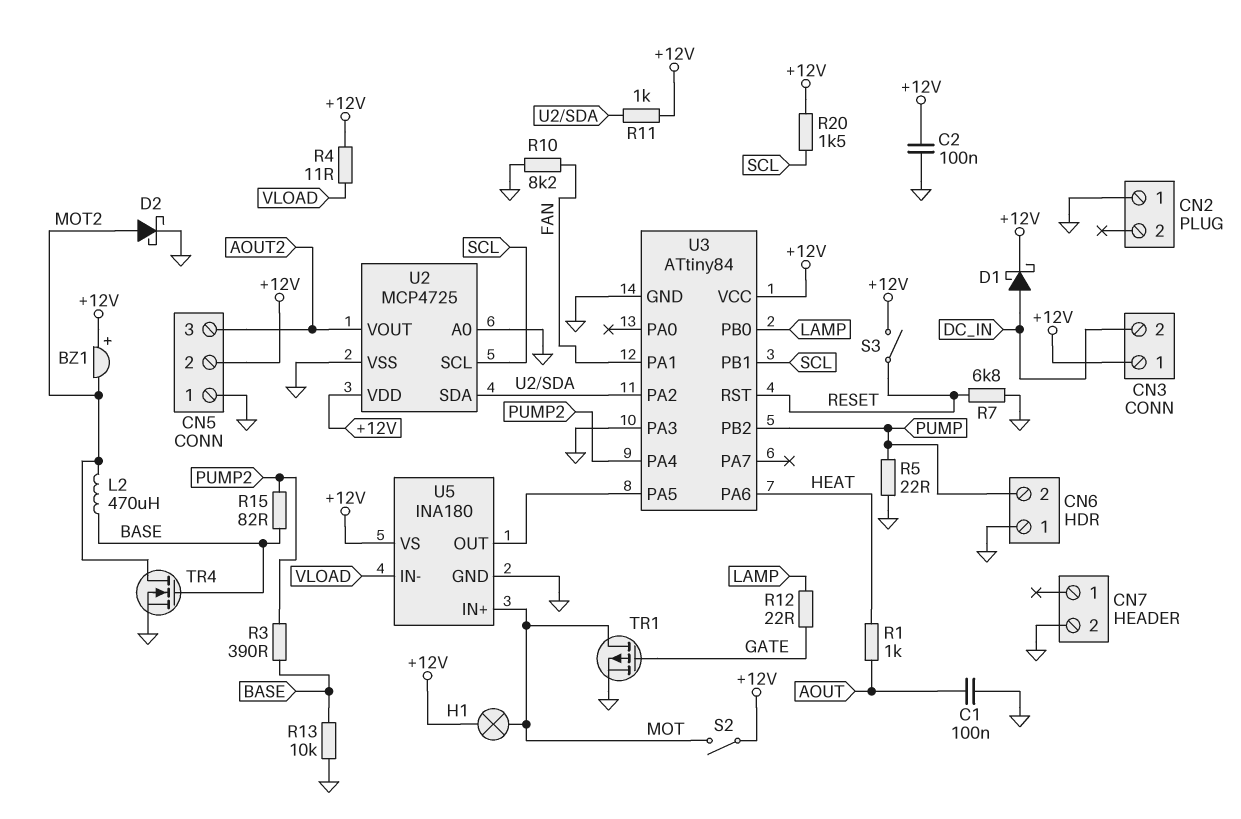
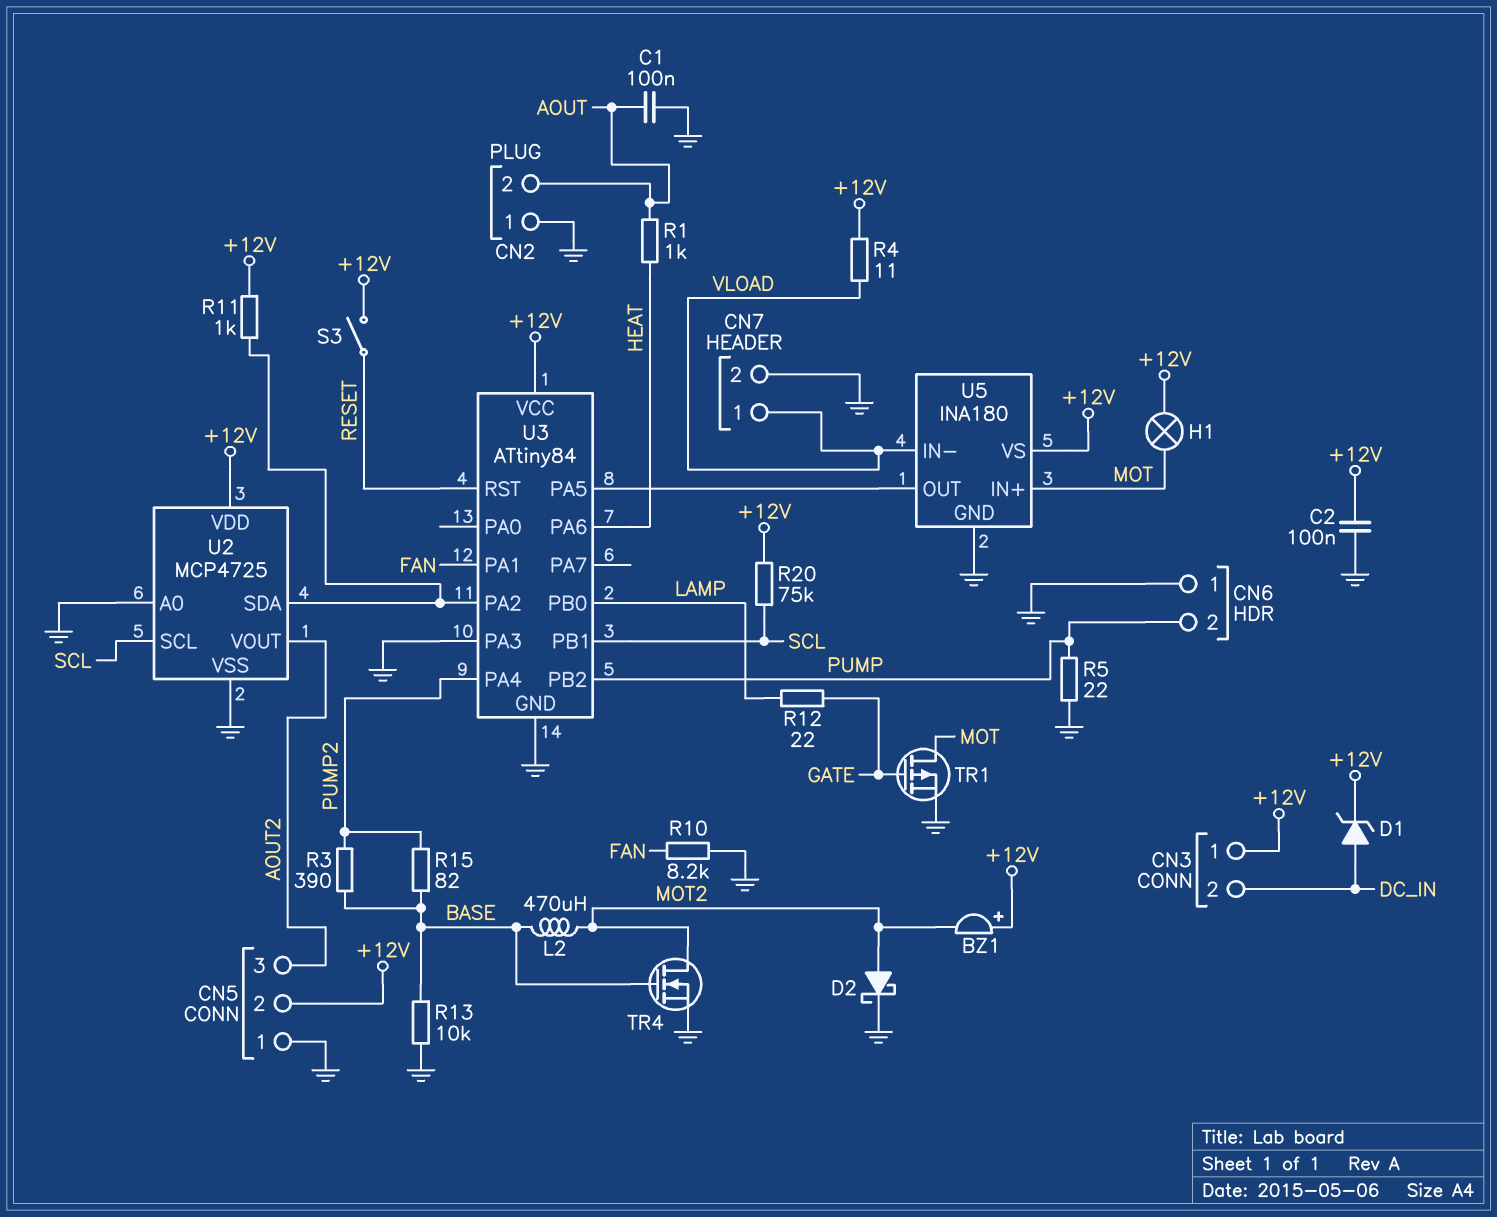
CN2 pin 2: none -> AOUT
CN7 pin 1: none -> VLOAD
D1: schottky (A DC_IN, K +12V) -> zener (A DC_IN, K +12V)
R7: 6.8k (GND, RESET) -> none
R20: 1.5k (+12V, SCL) -> 75k (+12V, SCL)
S2: switch (+12V, MOT) -> none

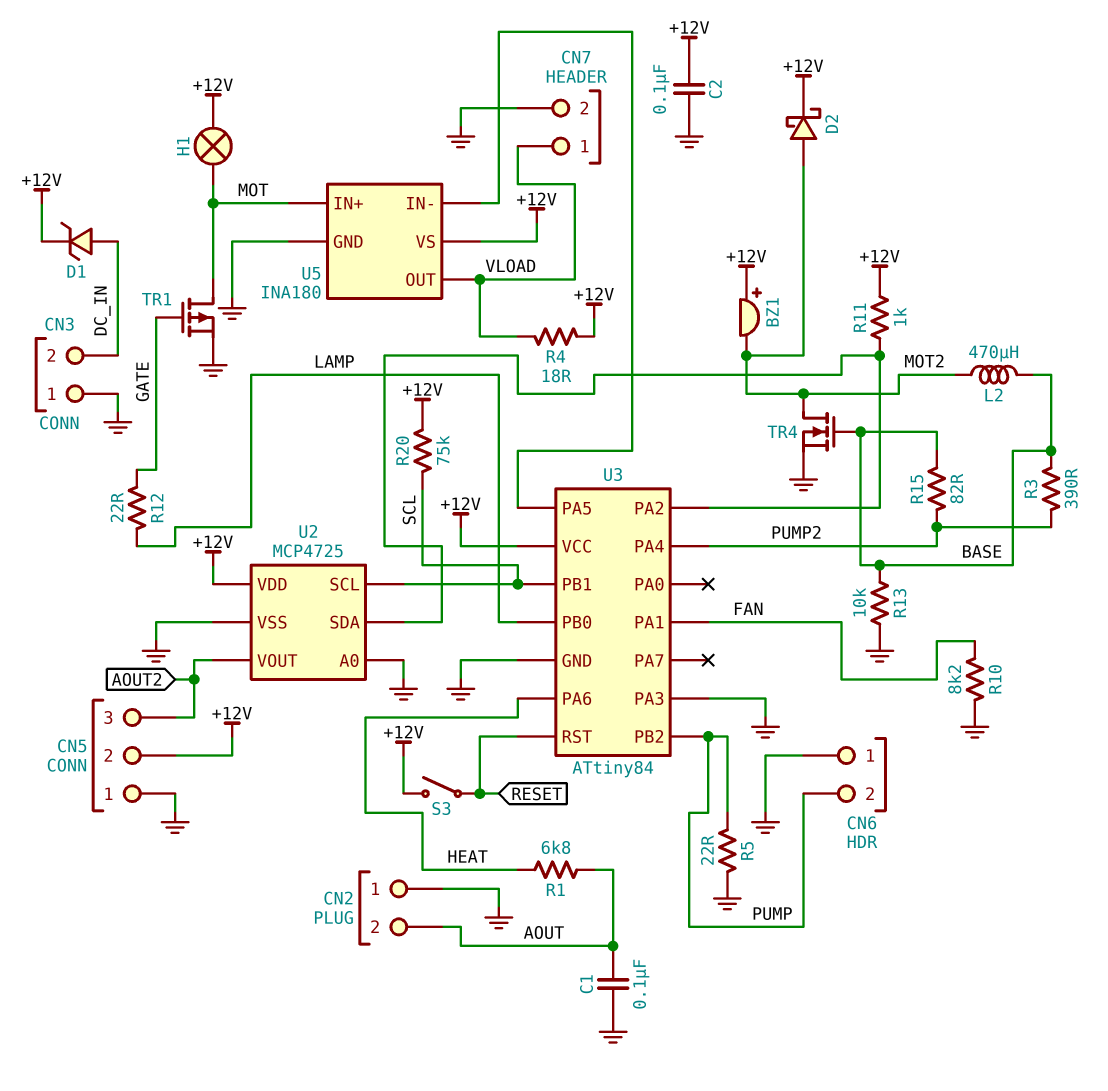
CN3 pin 1: +12V -> GND
D2: schottky (A MOT2, K GND) -> schottky (A MOT2, K +12V)
R1: 1k (AOUT, HEAT) -> 6.8k (AOUT, HEAT)
R4: 11 (+12V, VLOAD) -> 18 (+12V, VLOAD)
U5 pin IN-: VLOAD -> U3/PA5
U5 pin OUT: U3/PA5 -> VLOAD

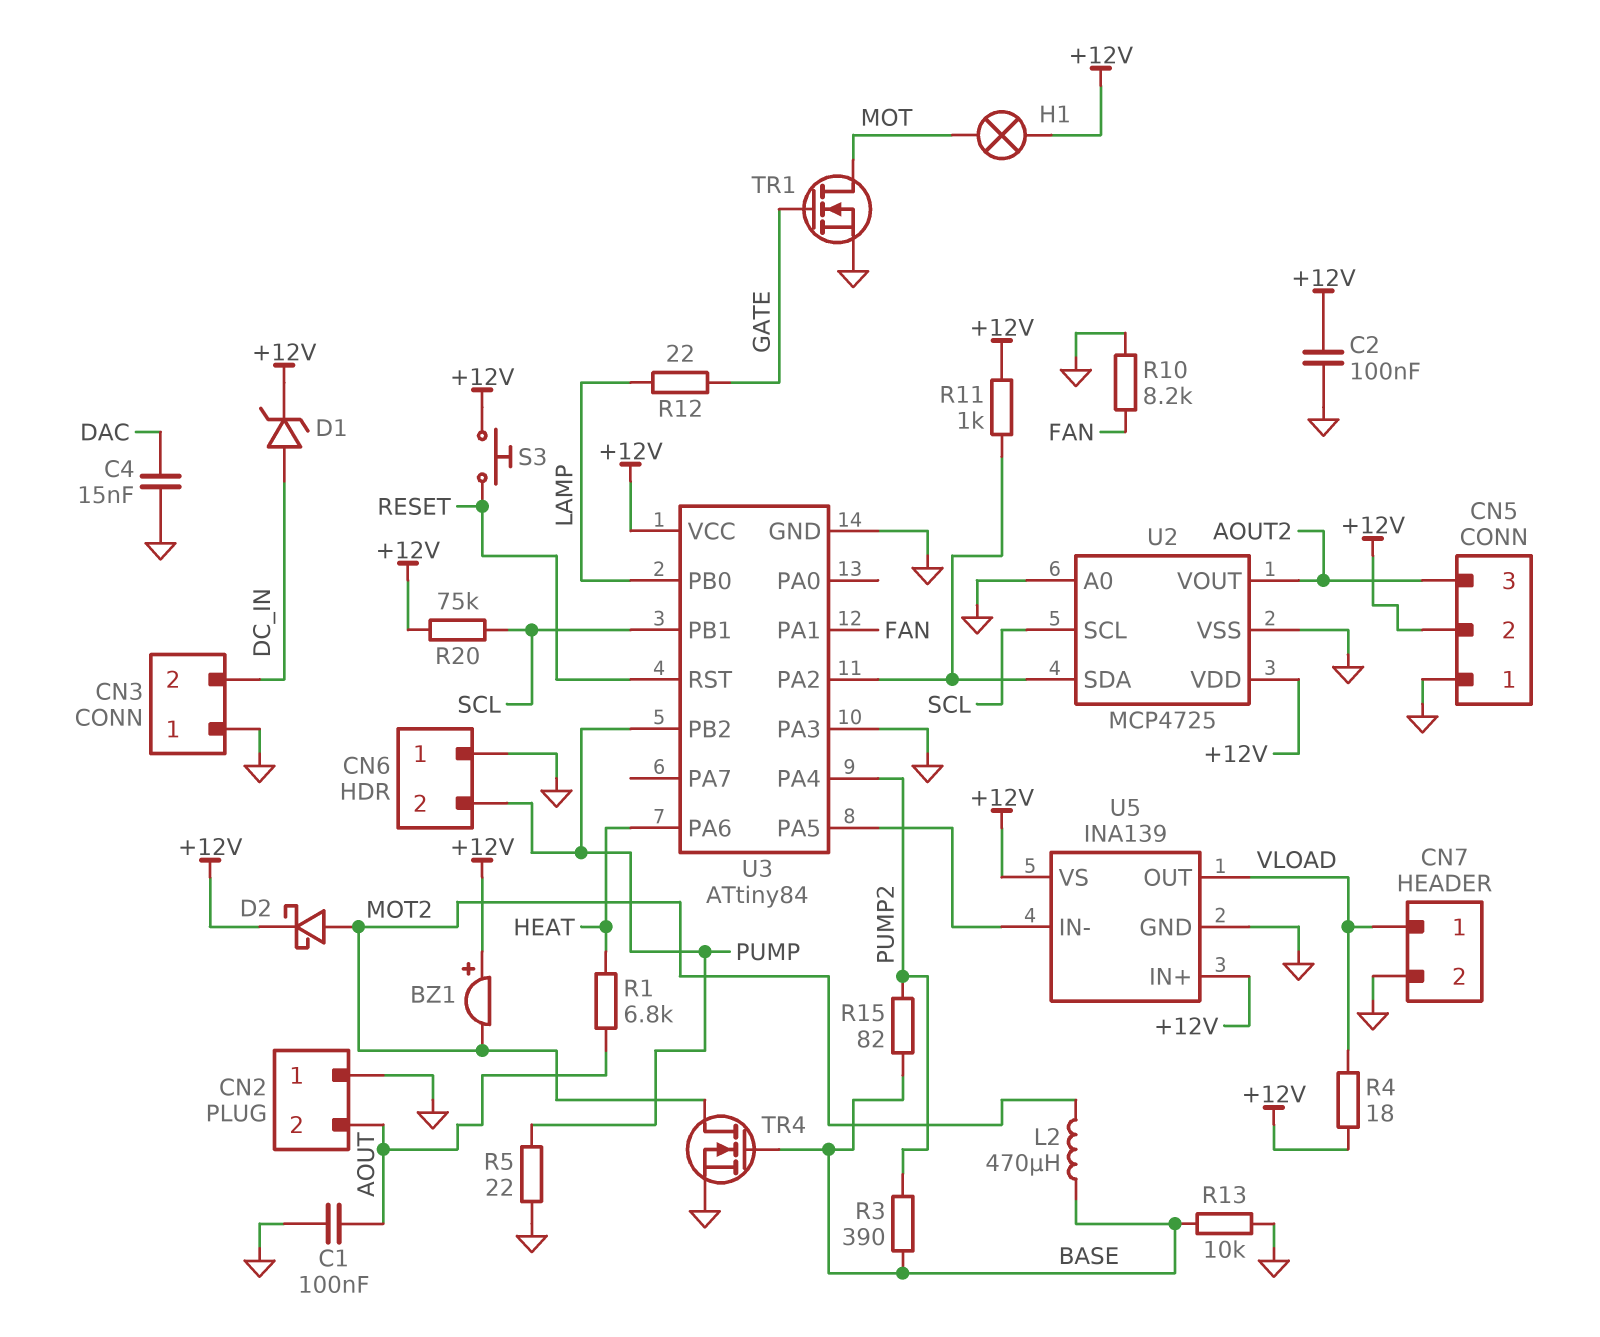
C4: none -> 15nF (DAC, GND)
S3: switch (+12V, RESET) -> button (+12V, RESET)
TR1: PMOS (G GATE, D MOT, S GND) -> NMOS (G GATE, D MOT, S GND)
U5: INA180 -> INA139
U5 pin IN+: MOT -> +12V

